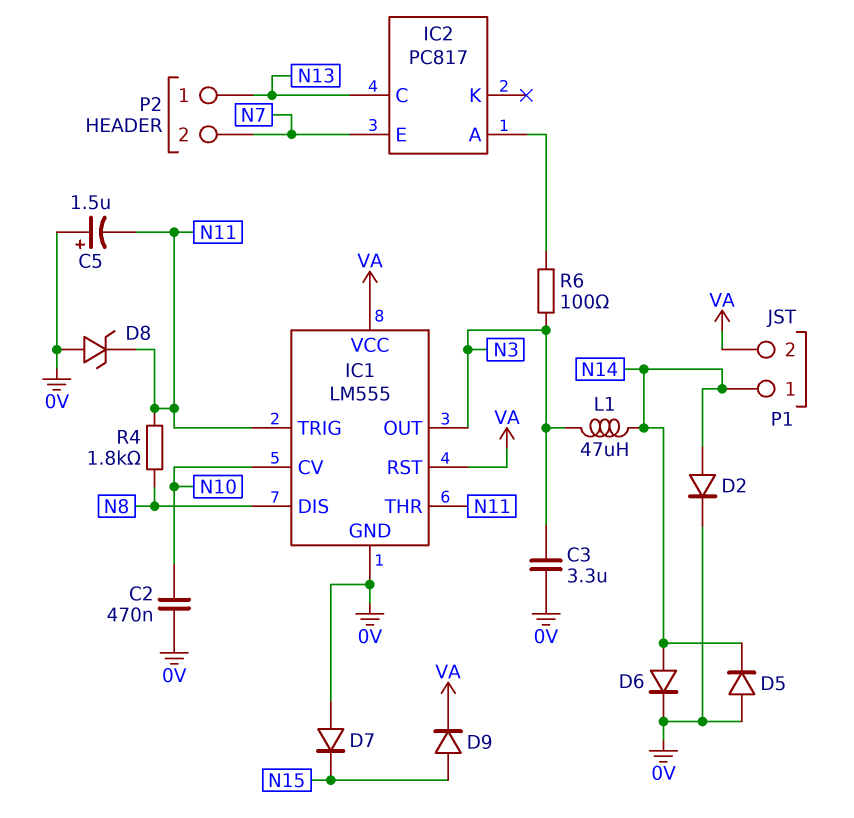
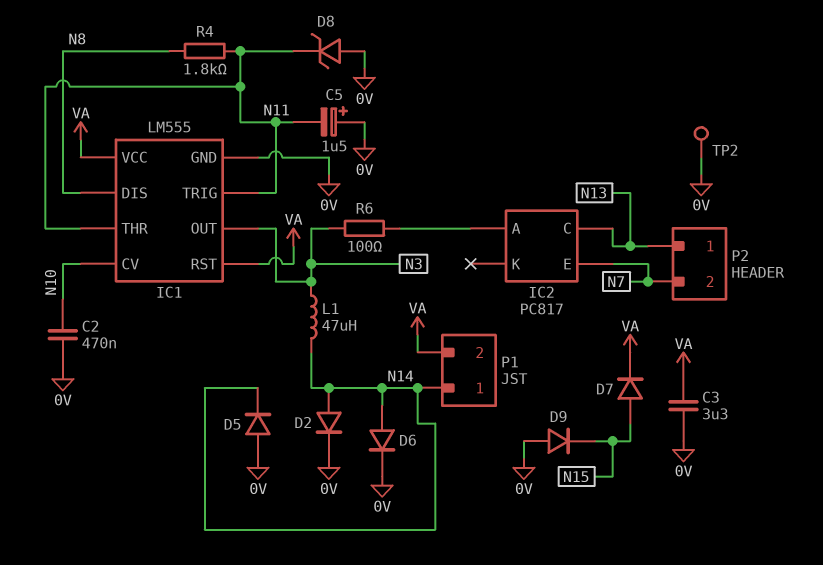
C3: 3.3uF (0V, N3) -> 3.3uF (0V, VA)
D7: diode (A 0V, K N15) -> diode (A N15, K VA)
D9: diode (A N15, K VA) -> diode (A 0V, K N15)
TP2: none -> test point (0V)

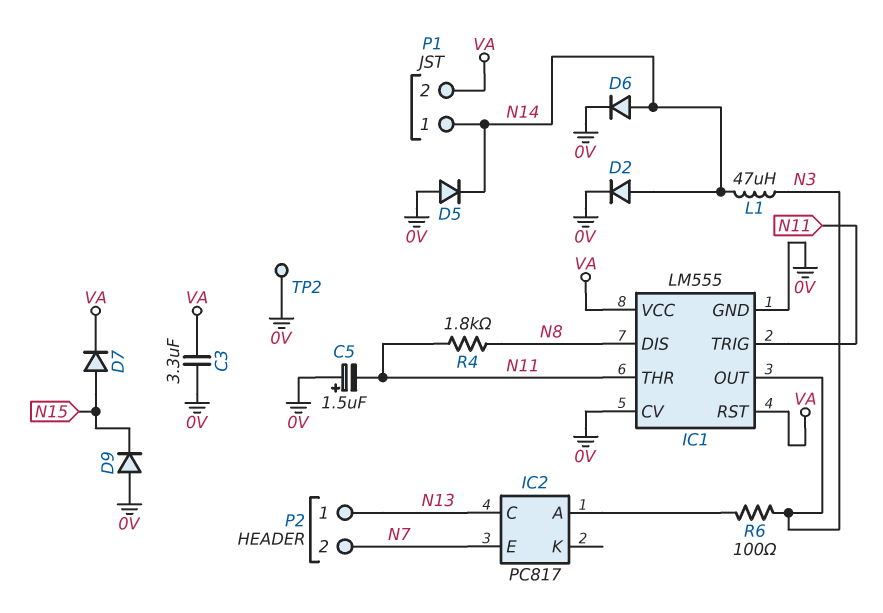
C2: 470nF (0V, N10) -> none
D8: zener (A 0V, K N11) -> none
IC1 pin CV: N10 -> 0V

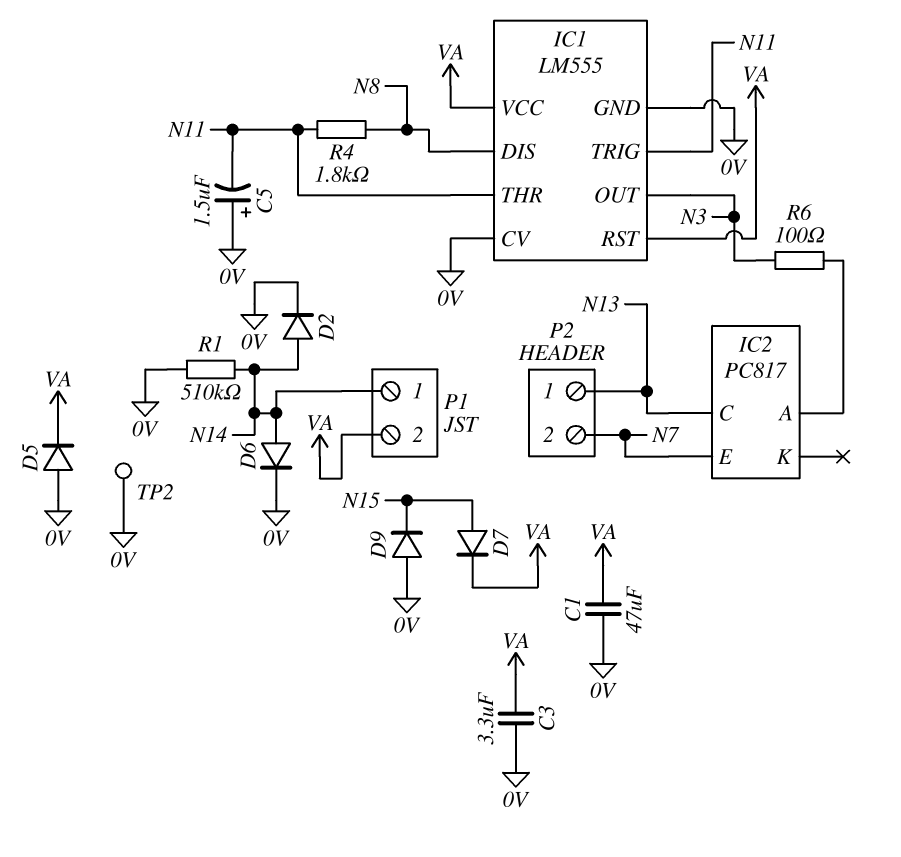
C1: none -> 47uF (0V, VA)
D5: diode (A 0V, K N14) -> diode (A 0V, K VA)
L1: 47uH (N3, N14) -> none
R1: none -> 510k (0V, N14)

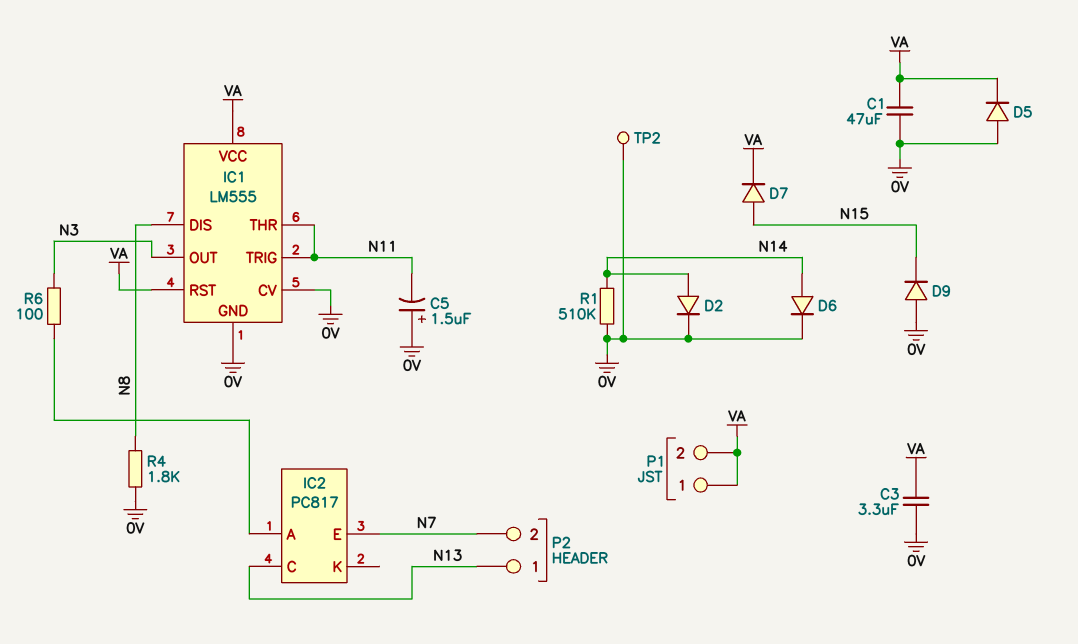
P1 pin 1: N14 -> VA
R4: 1.8k (N8, N11) -> 1.8k (0V, N8)

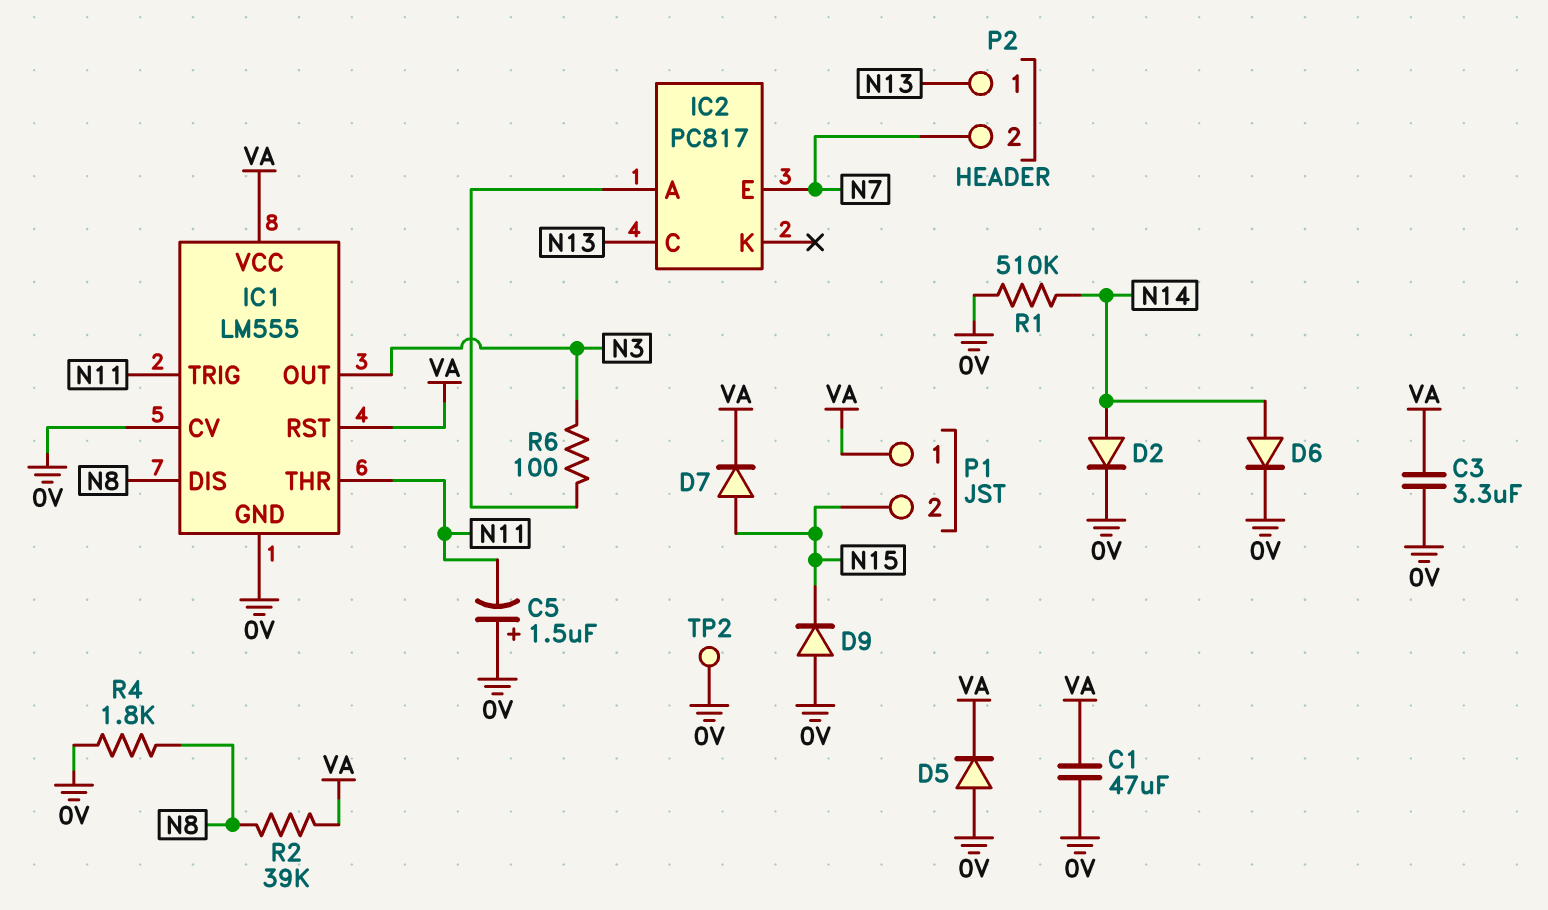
P1 pin 2: VA -> N15
R2: none -> 39k (N8, VA)

